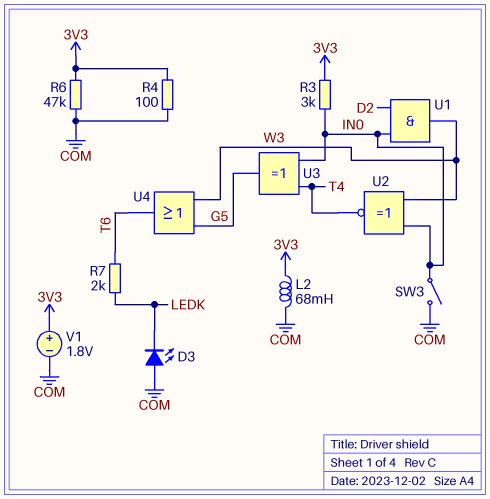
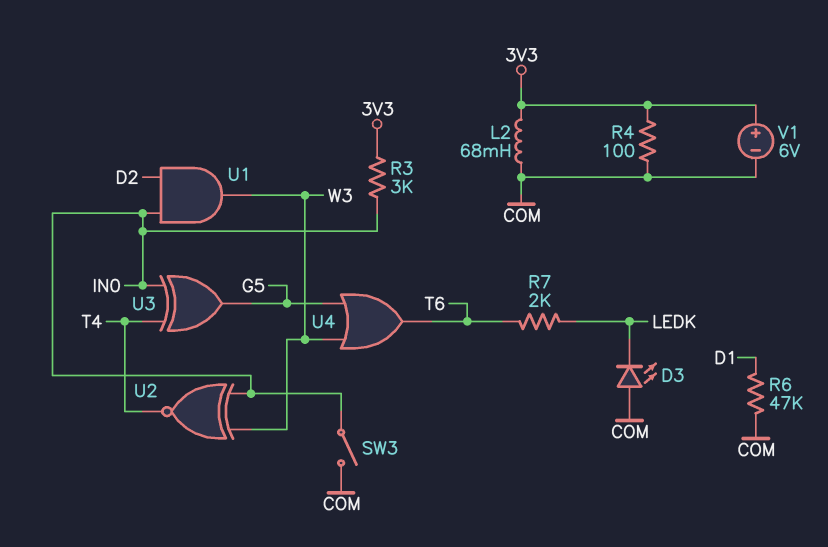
R6: 47k (3V3, COM) -> 47k (COM, D1)
V1: 1.8V (plus 3V3, minus COM) -> 6V (plus 3V3, minus COM)

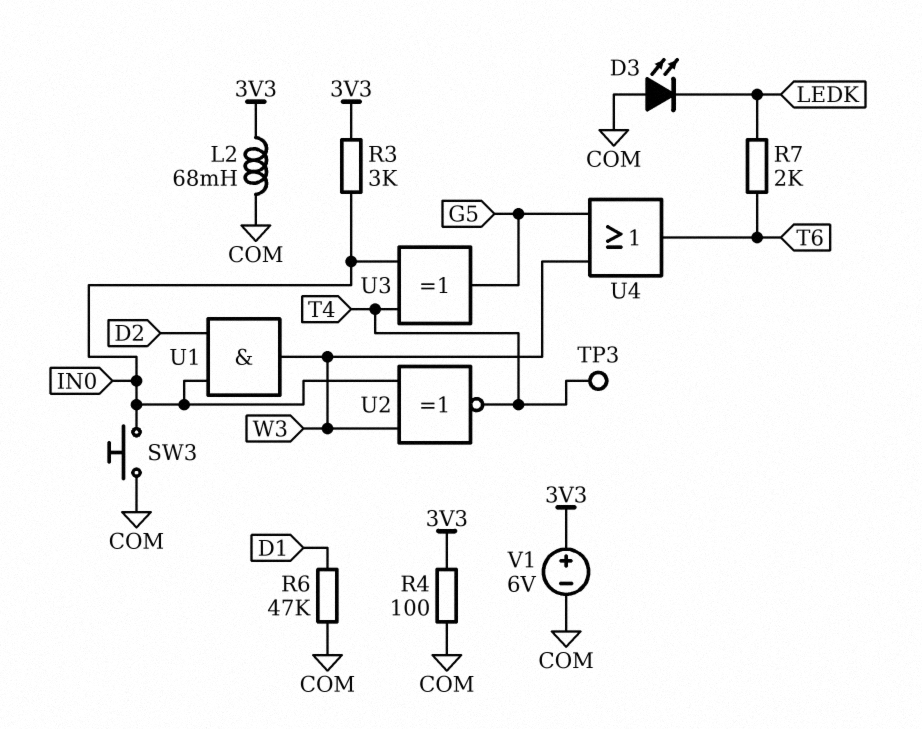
SW3: switch (COM, IN0) -> button (COM, IN0)
TP3: none -> test point (T4)

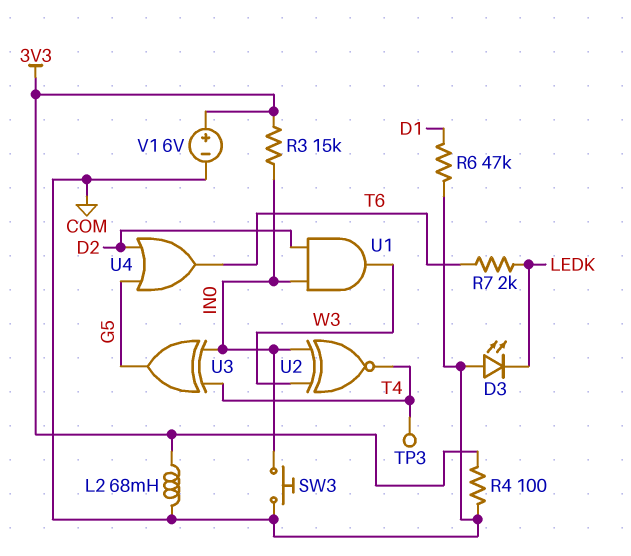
R3: 3k (3V3, IN0) -> 15k (3V3, IN0)
U4: OR (in G5, in W3, out T6) -> OR (in D2, in G5, out T6)

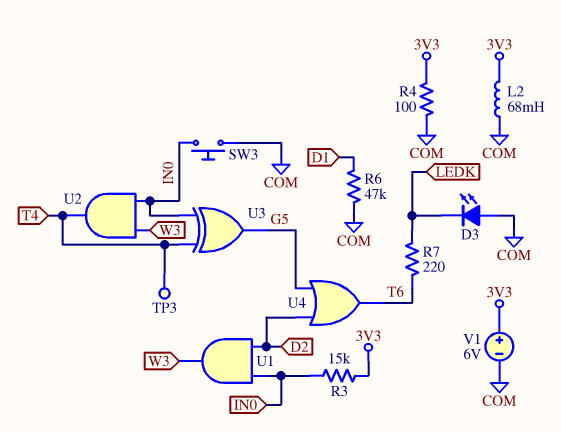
R7: 2k (LEDK, T6) -> 220 (LEDK, T6)
U2: XNOR (in IN0, in W3, out T4) -> AND (in IN0, in W3, out T4)

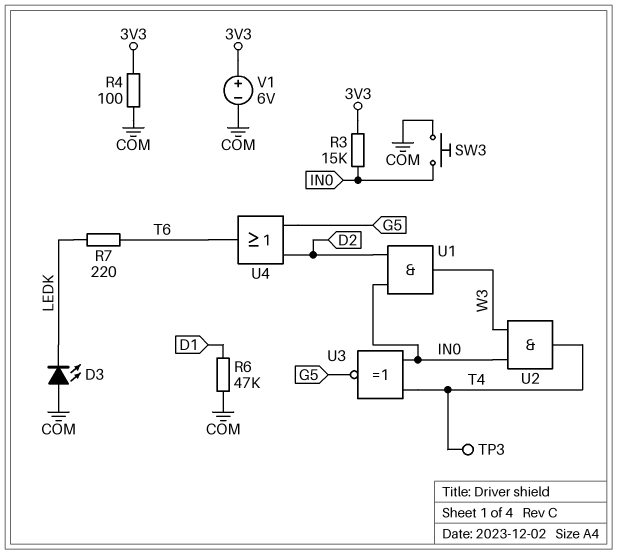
L2: 68mH (3V3, COM) -> none
U3: XOR (in IN0, in T4, out G5) -> XNOR (in IN0, in T4, out G5)

